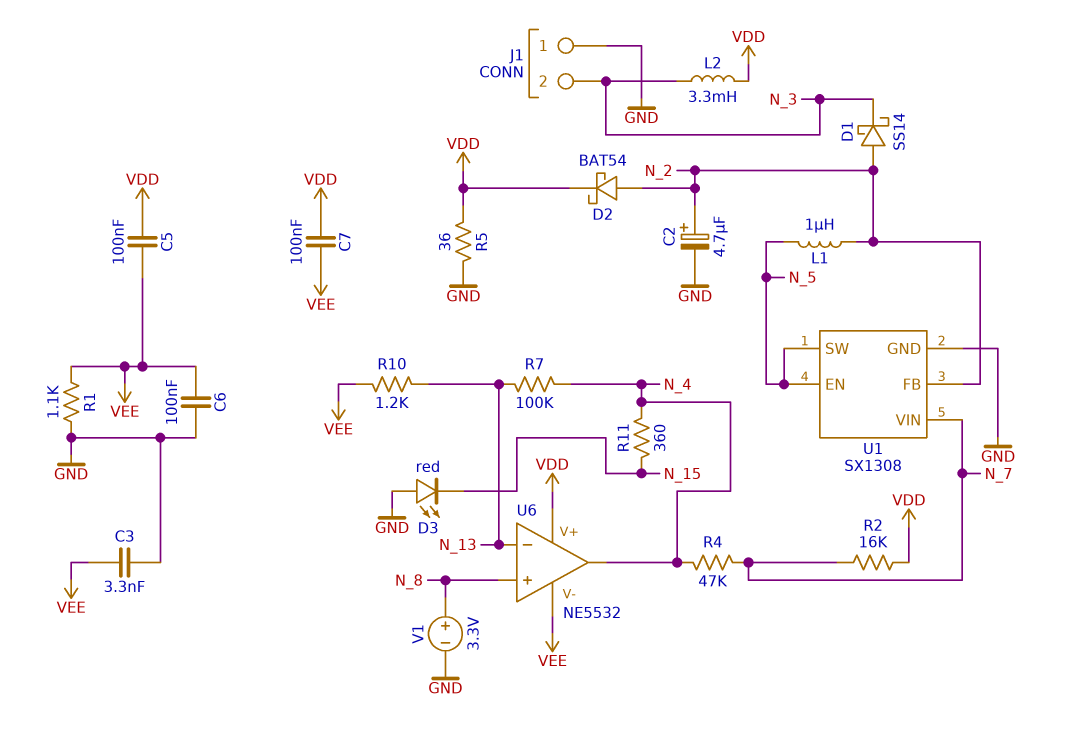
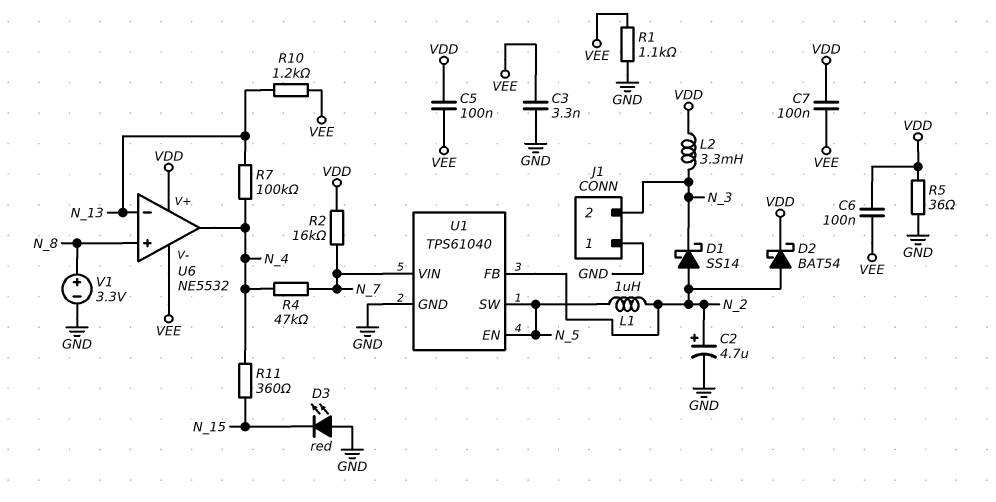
C6: 100nF (GND, VEE) -> 100nF (VDD, VEE)
U1: SX1308 -> TPS61040

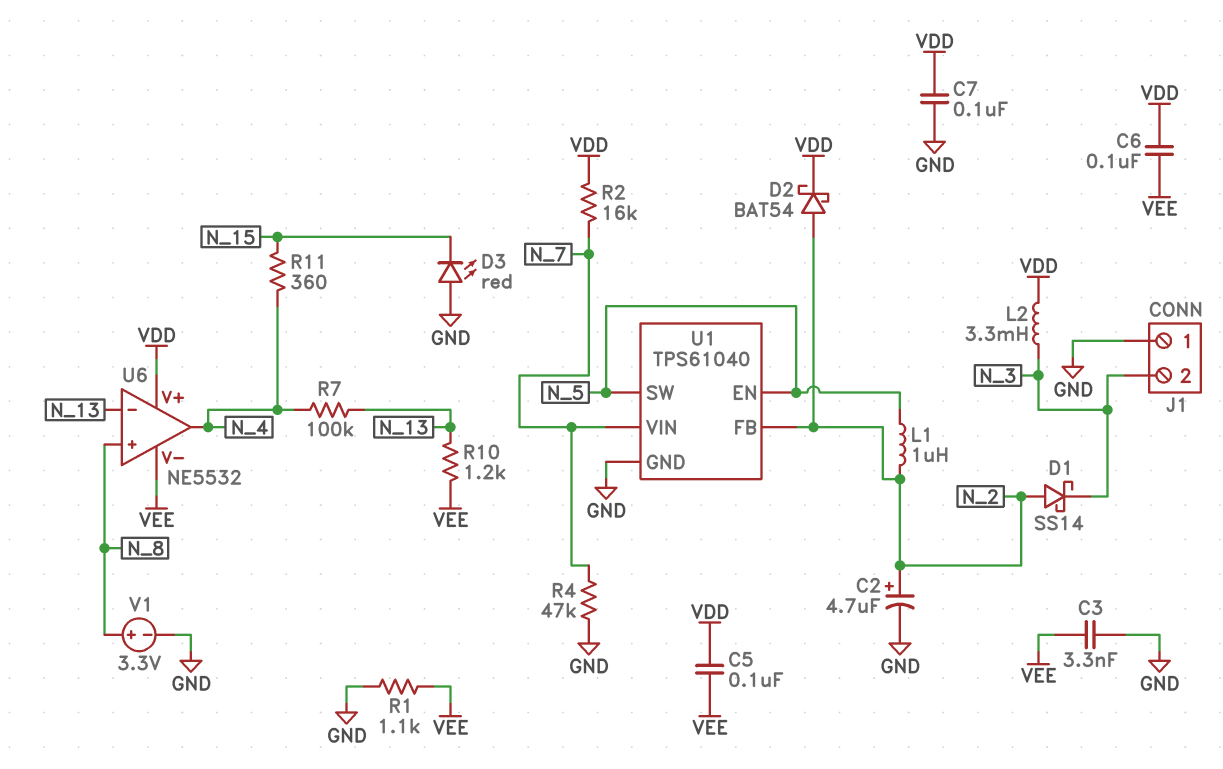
C7: 100nF (VDD, VEE) -> 100nF (GND, VDD)
R4: 47k (N_4, N_7) -> 47k (GND, N_7)
R5: 36 (GND, VDD) -> none

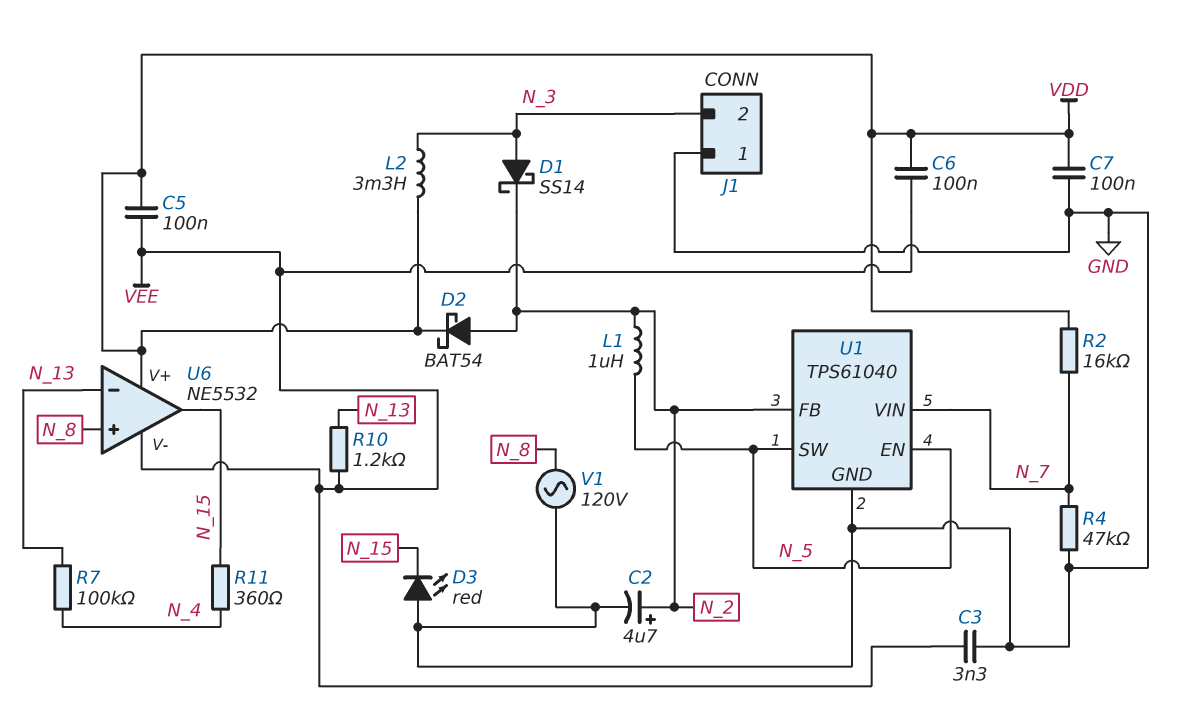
D1: schottky SS14 (A N_2, K N_3) -> schottky SS14 (A N_3, K N_2)
R1: 1.1k (GND, VEE) -> none
U6 pin out: N_4 -> N_15
V1: 3.3V (plus N_8, minus GND) -> AC 120V (GND, N_8)

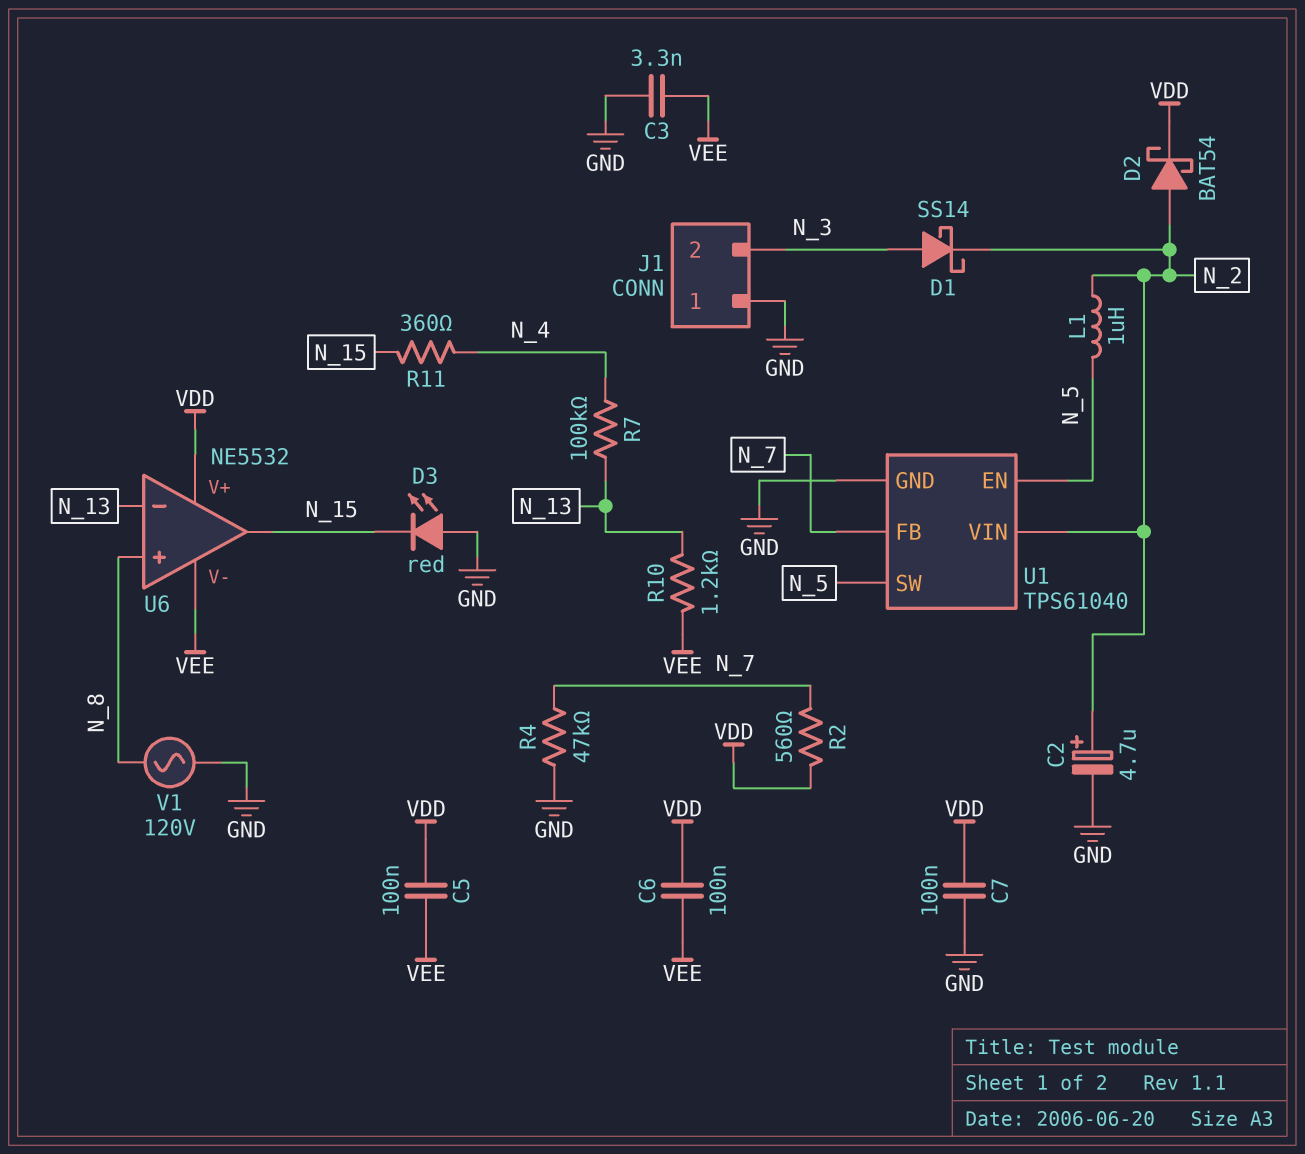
L2: 3.3mH (N_3, VDD) -> none
R2: 16k (N_7, VDD) -> 560 (N_7, VDD)
U1 pin FB: N_2 -> N_7
U1 pin VIN: N_7 -> N_2

